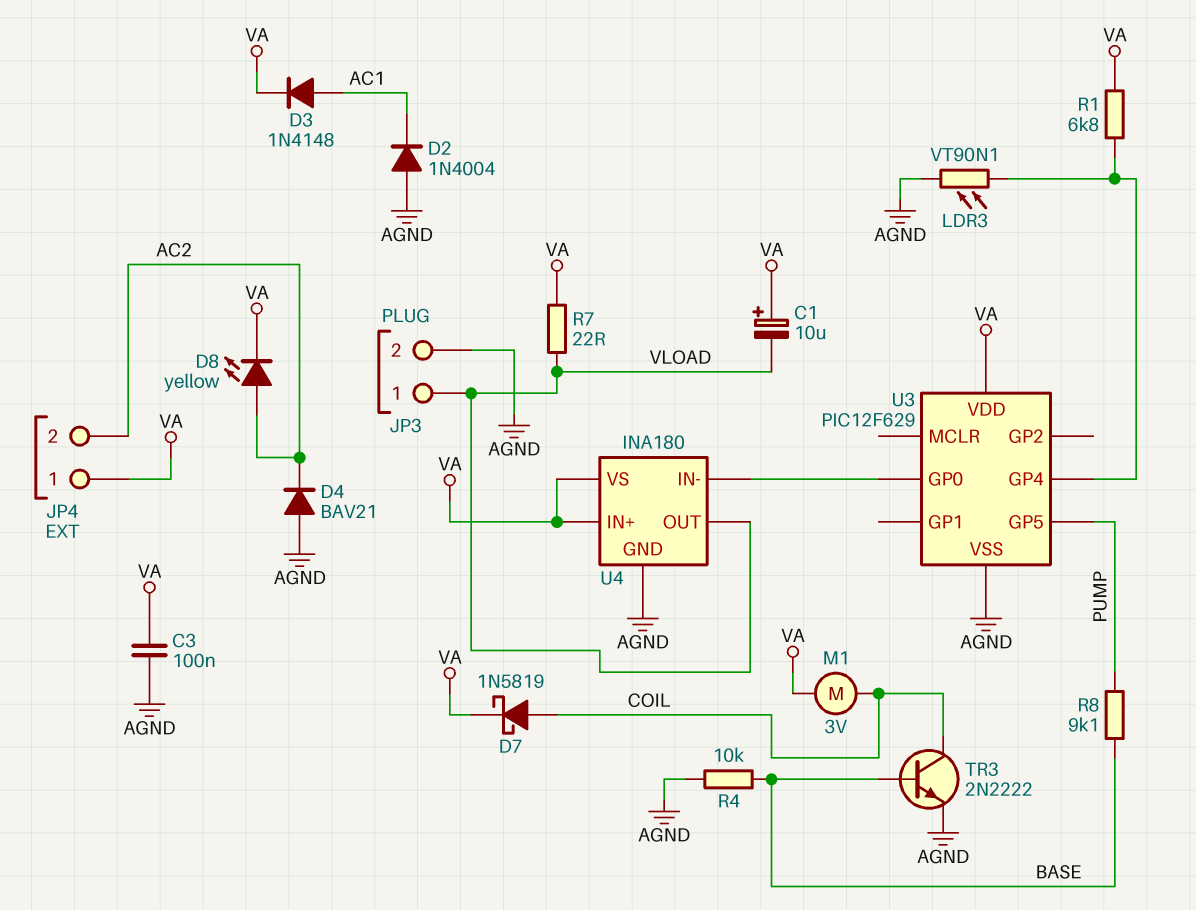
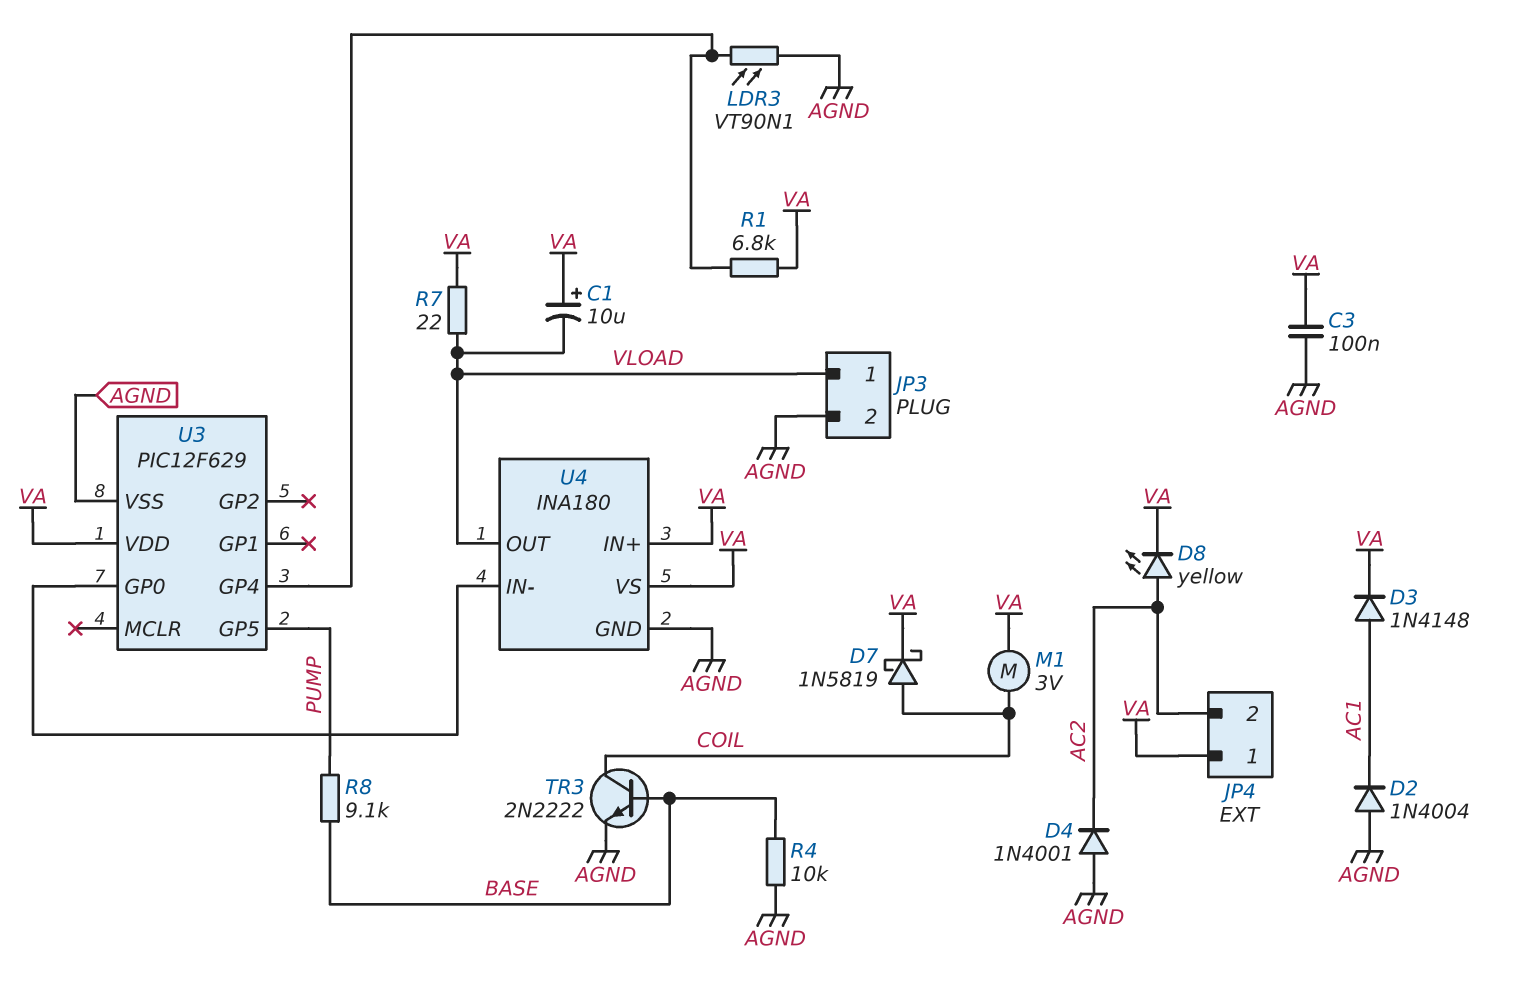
D4: diode BAV21 (A AGND, K AC2) -> diode 1N4001 (A AGND, K AC2)

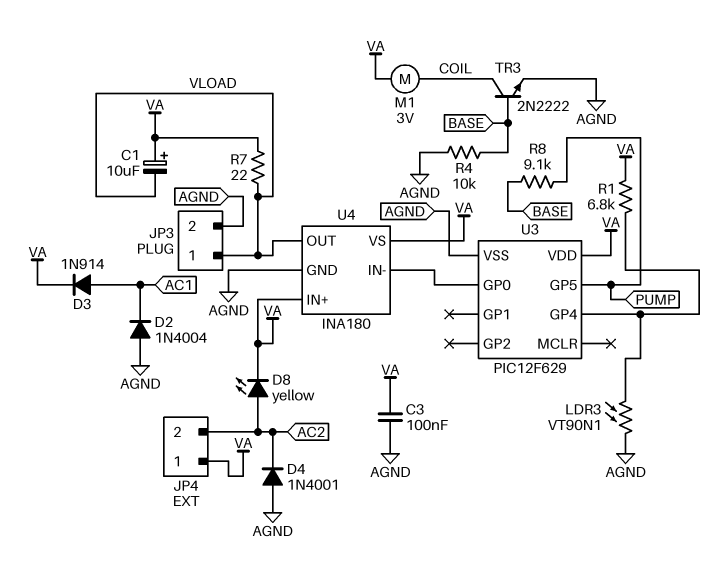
D3: diode 1N4148 (A AC1, K VA) -> diode 1N914 (A AC1, K VA)
D7: schottky 1N5819 (A COIL, K VA) -> none

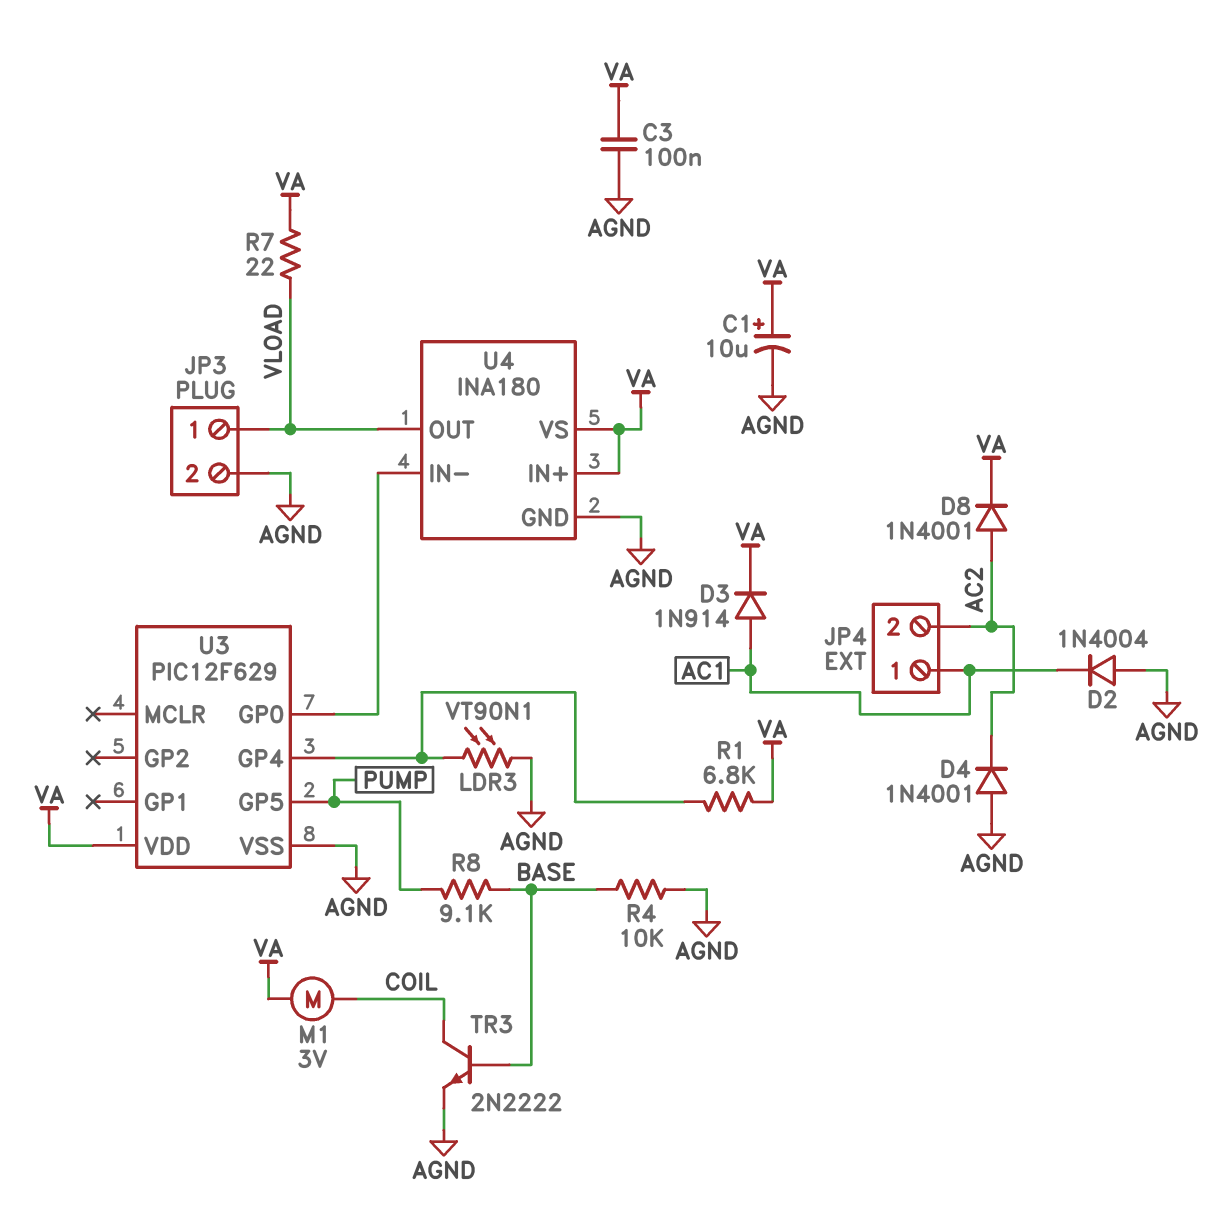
C1: 10uF (plus VA, minus VLOAD) -> 10uF (plus VA, minus AGND)
D8: LED yellow (A AC2, K VA) -> diode 1N4001 (A AC2, K VA)
JP4 pin 1: VA -> AC1

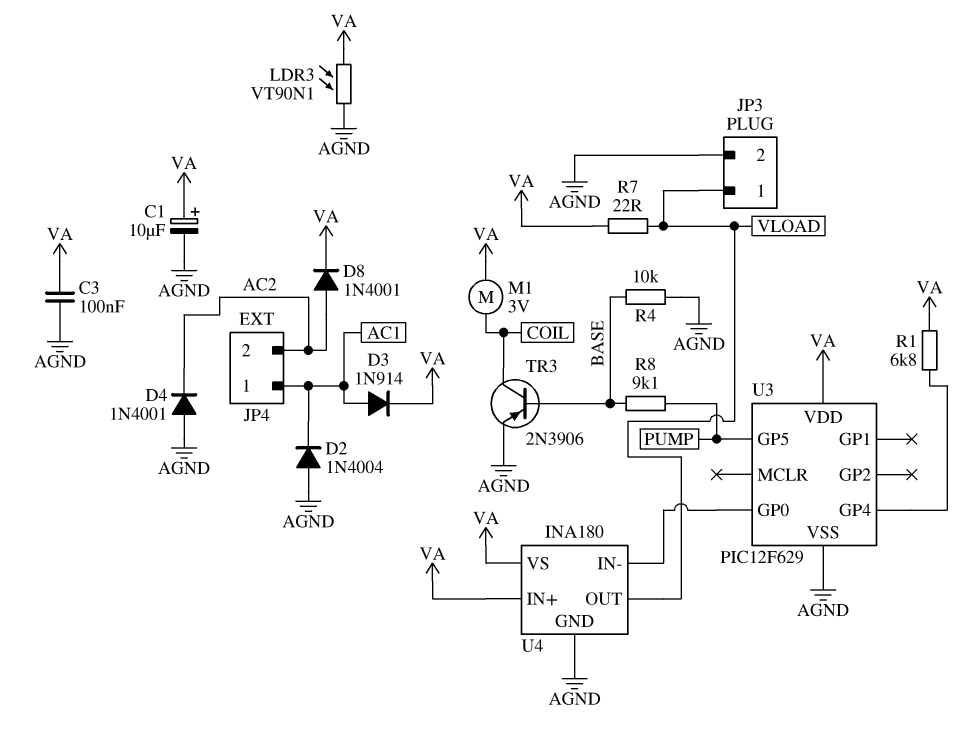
LDR3: VT90N1 (AGND, U3/GP4) -> VT90N1 (AGND, VA)
TR3: NPN 2N2222 (B BASE, C COIL, E AGND) -> PNP 2N3906 (B BASE, C COIL, E AGND)

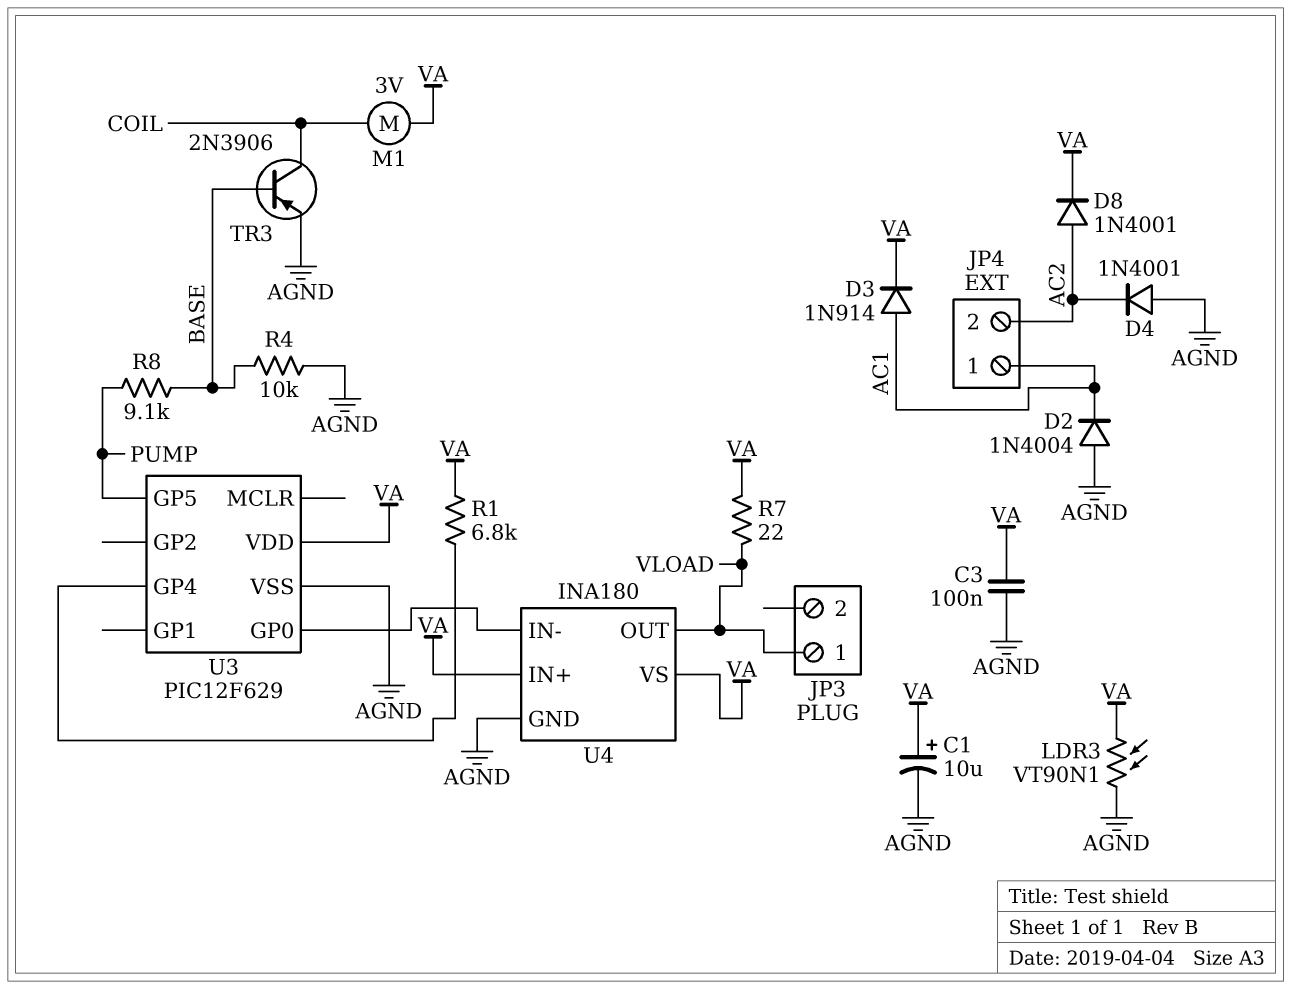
JP3 pin 2: AGND -> none

